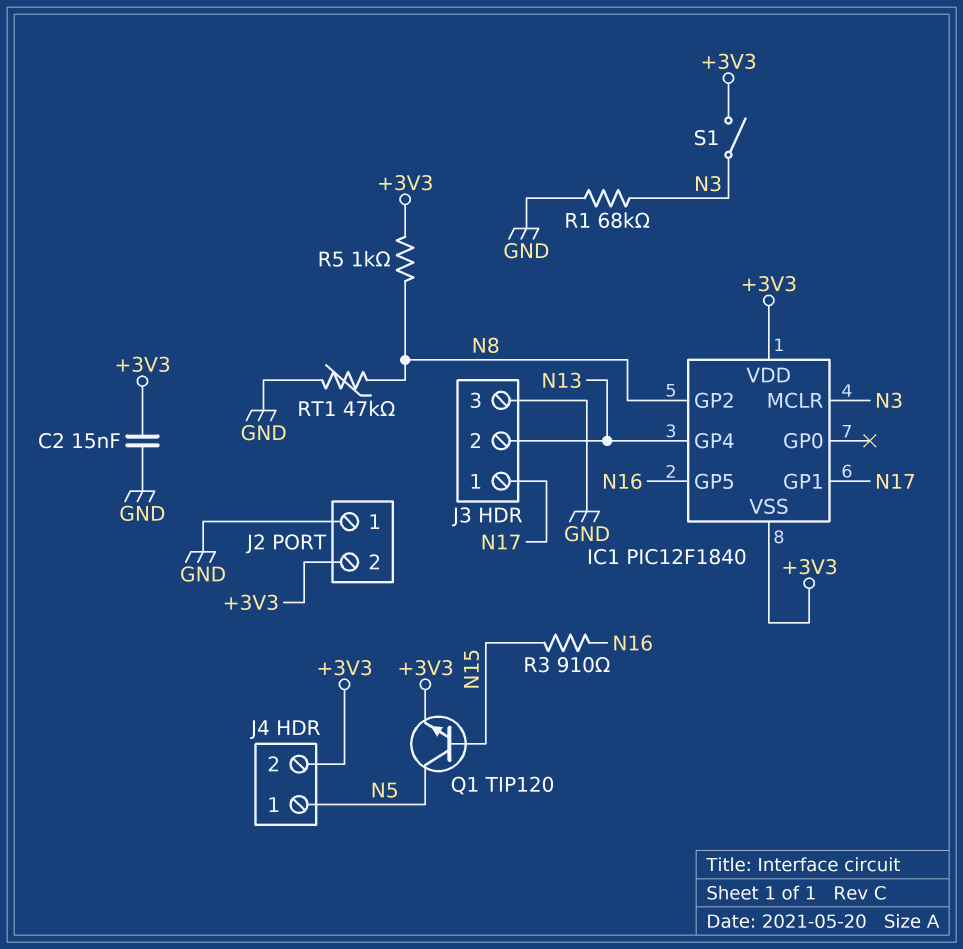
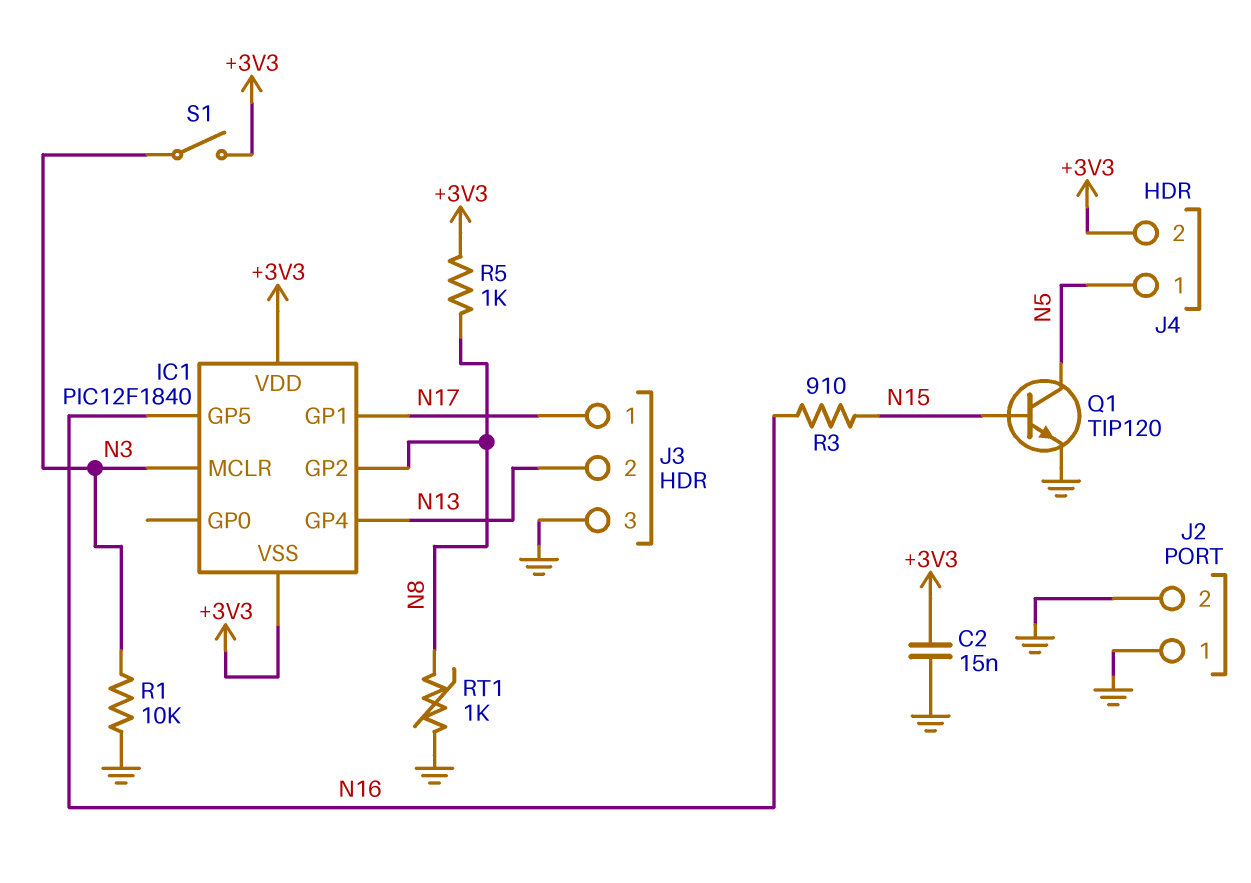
J2 pin 2: +3V3 -> GND
Q1: NPN TIP120 (B N15, C N5, E +3V3) -> NPN TIP120 (B N15, C N5, E GND)
R1: 68k (GND, N3) -> 10k (GND, N3)
RT1: 47k (GND, N8) -> 1k (GND, N8)

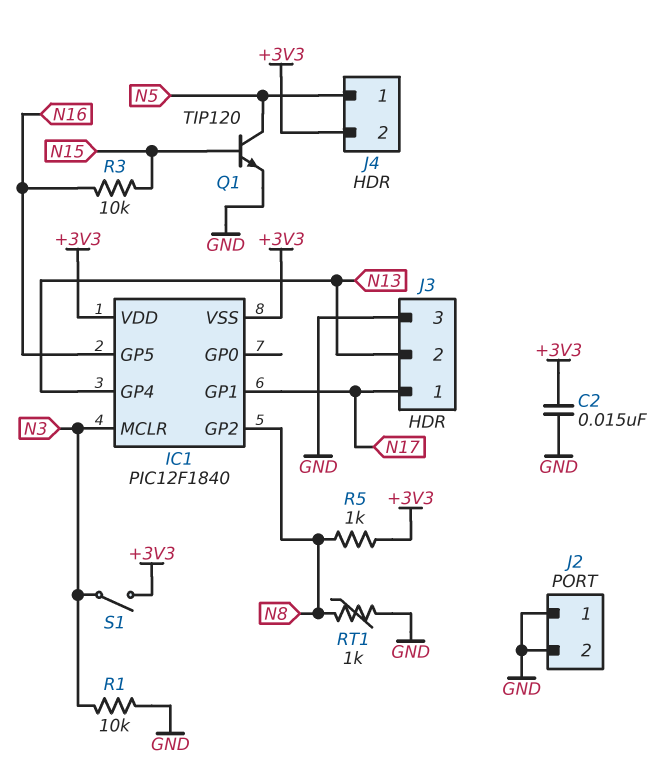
R3: 910 (N15, N16) -> 10k (N15, N16)

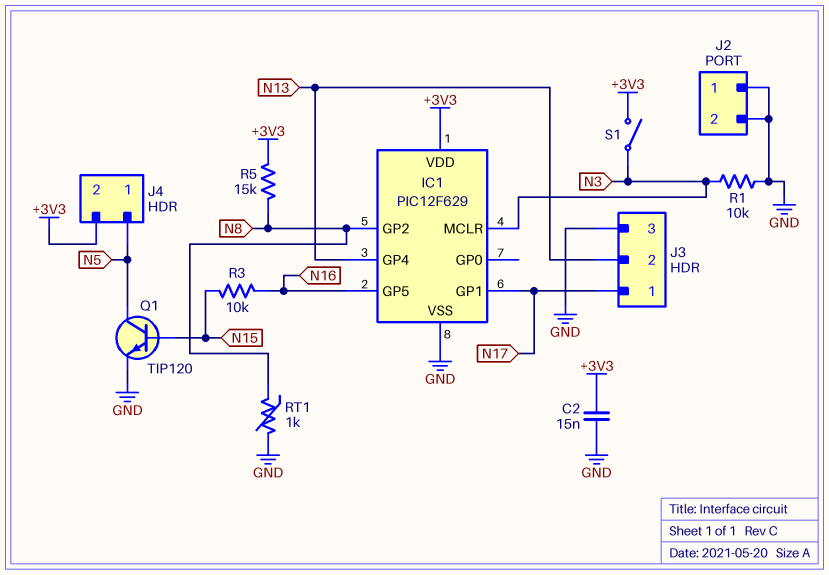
IC1: PIC12F1840 -> PIC12F629
IC1 pin VSS: +3V3 -> GND
R5: 1k (+3V3, N8) -> 15k (+3V3, N8)

